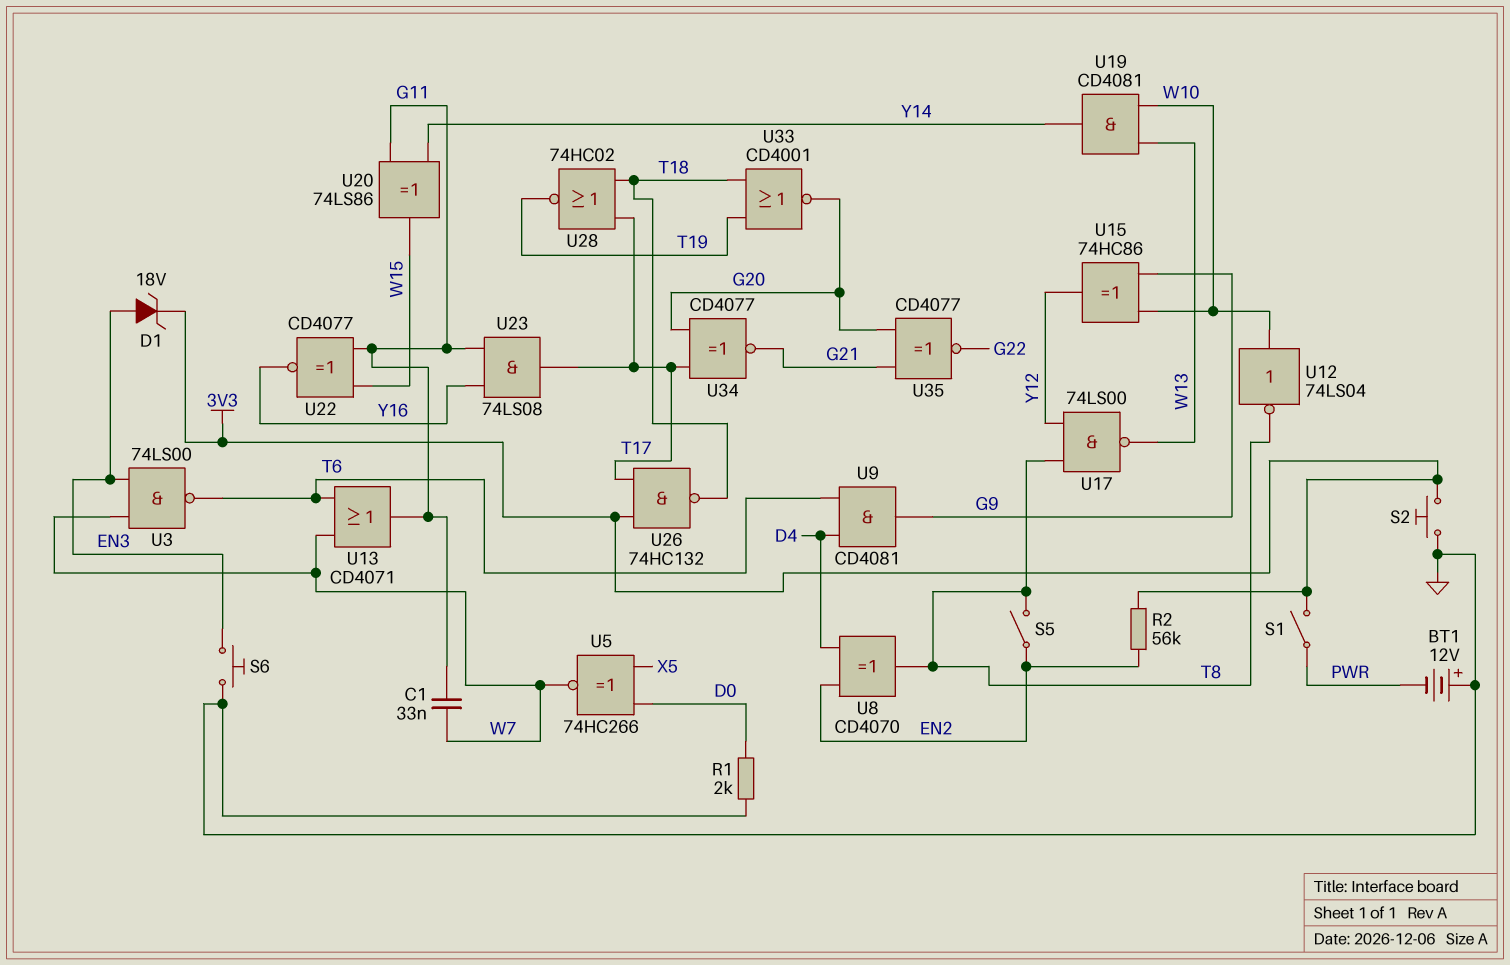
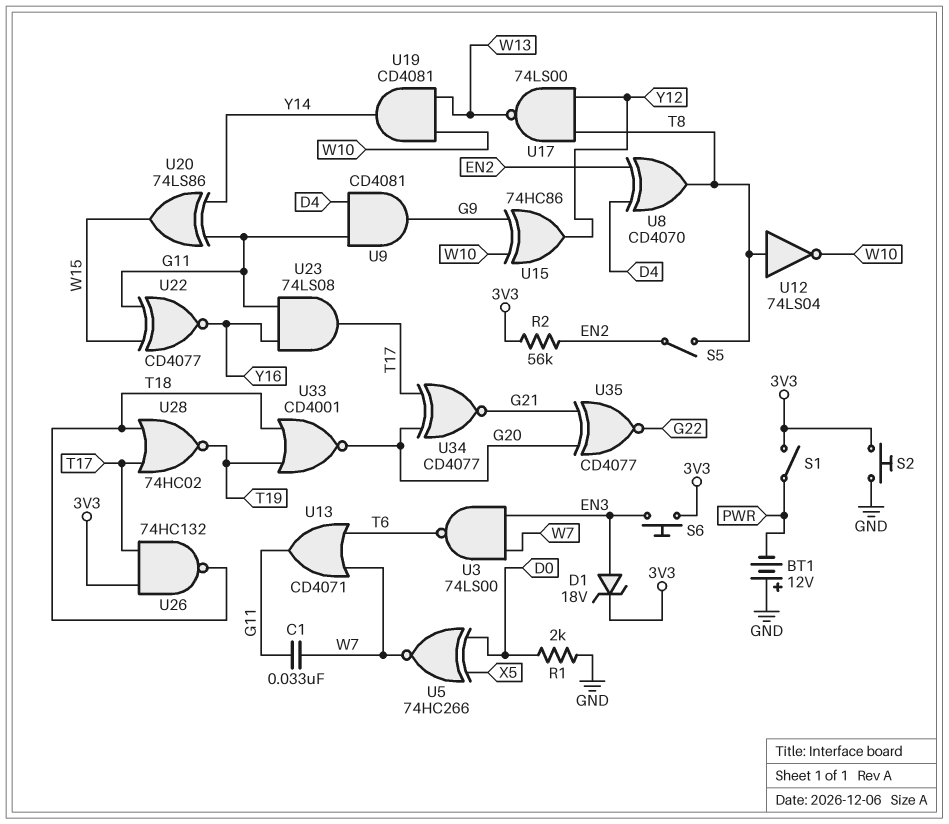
S6: button (EN3, GND) -> button (3V3, EN3)
U9: AND CD4081 (in D4, in T6, out G9) -> AND CD4081 (in D4, in G11, out G9)
U12: NOT 74LS04 (in W10, out T8) -> NOT 74LS04 (in T8, out W10)

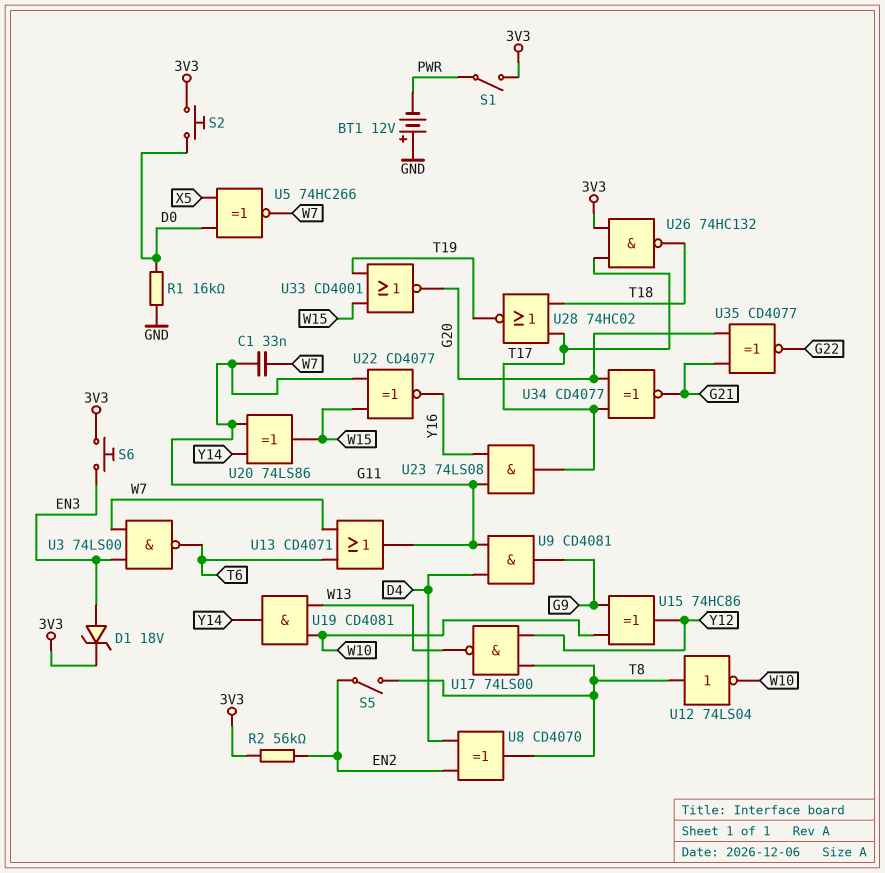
R1: 2k (D0, GND) -> 16k (D0, GND)
S2: button (3V3, GND) -> button (3V3, D0)
U33: NOR CD4001 (in T18, in T19, out G20) -> NOR CD4001 (in T19, in W15, out G20)

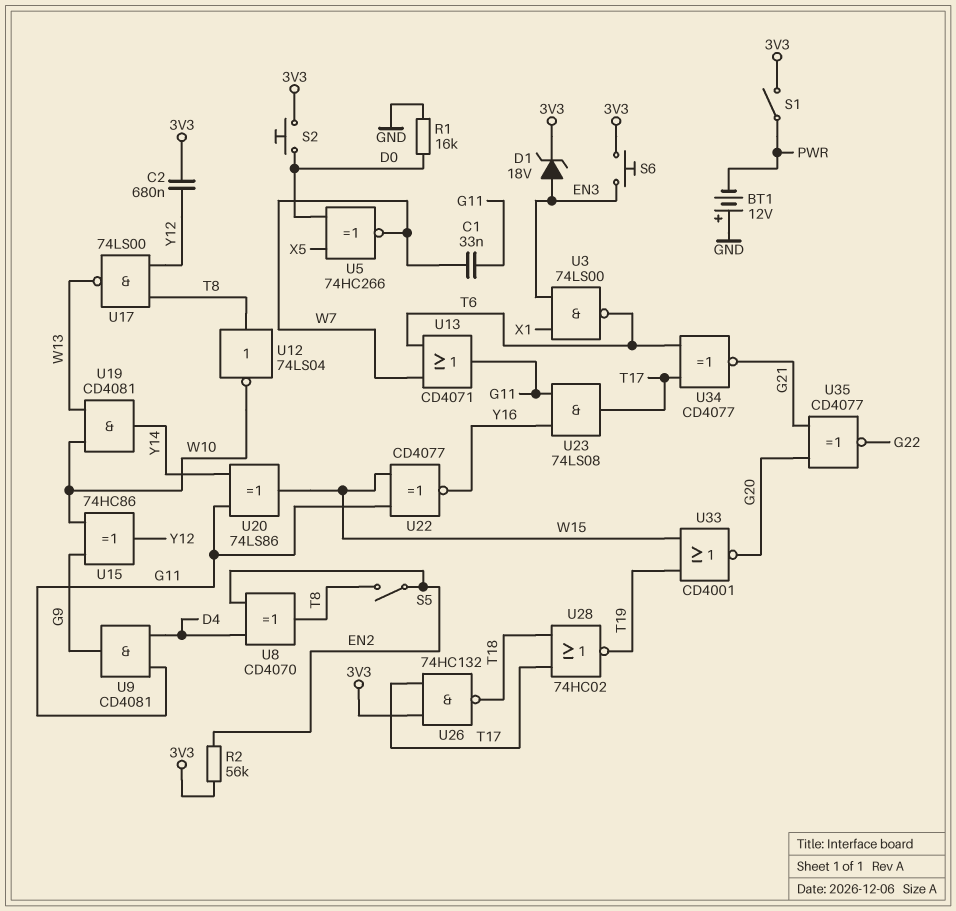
C2: none -> 680nF (3V3, Y12)
U3: NAND 74LS00 (in EN3, in W7, out T6) -> NAND 74LS00 (in EN3, in X1, out T6)
U34: XNOR CD4077 (in G20, in T17, out G21) -> XNOR CD4077 (in T6, in T17, out G21)

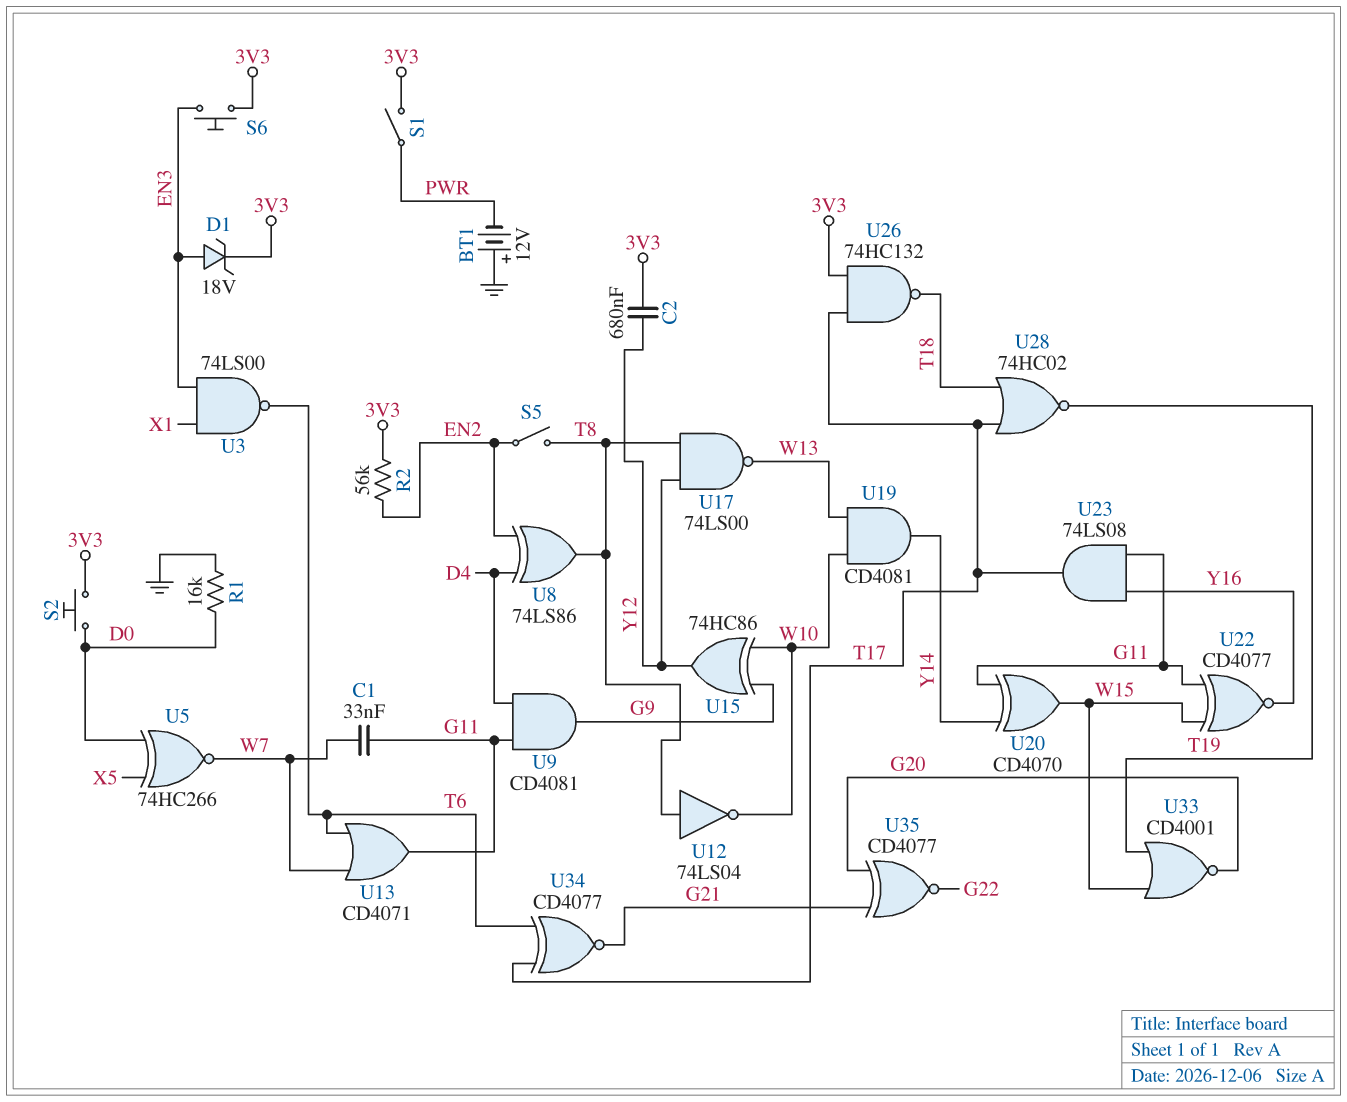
U8: XOR CD4070 (in D4, in EN2, out T8) -> XOR 74LS86 (in D4, in EN2, out T8)
U20: XOR 74LS86 (in G11, in Y14, out W15) -> XOR CD4070 (in G11, in Y14, out W15)

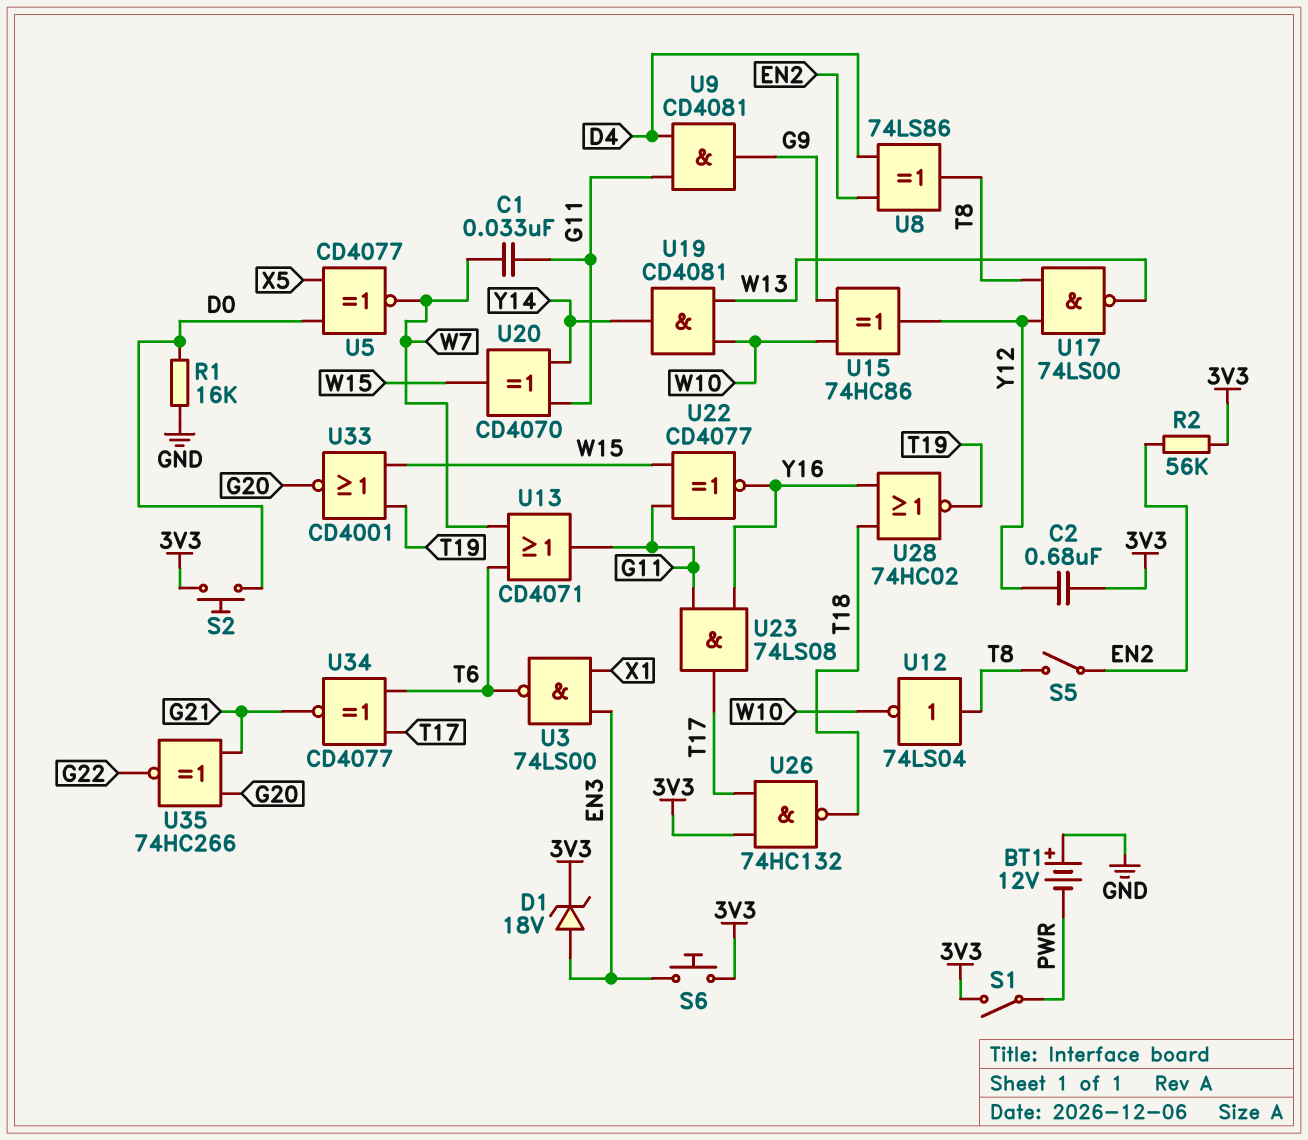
U5: XNOR 74HC266 (in D0, in X5, out W7) -> XNOR CD4077 (in D0, in X5, out W7)
U28: NOR 74HC02 (in T17, in T18, out T19) -> NOR 74HC02 (in T18, in Y16, out T19)
U35: XNOR CD4077 (in G20, in G21, out G22) -> XNOR 74HC266 (in G20, in G21, out G22)

